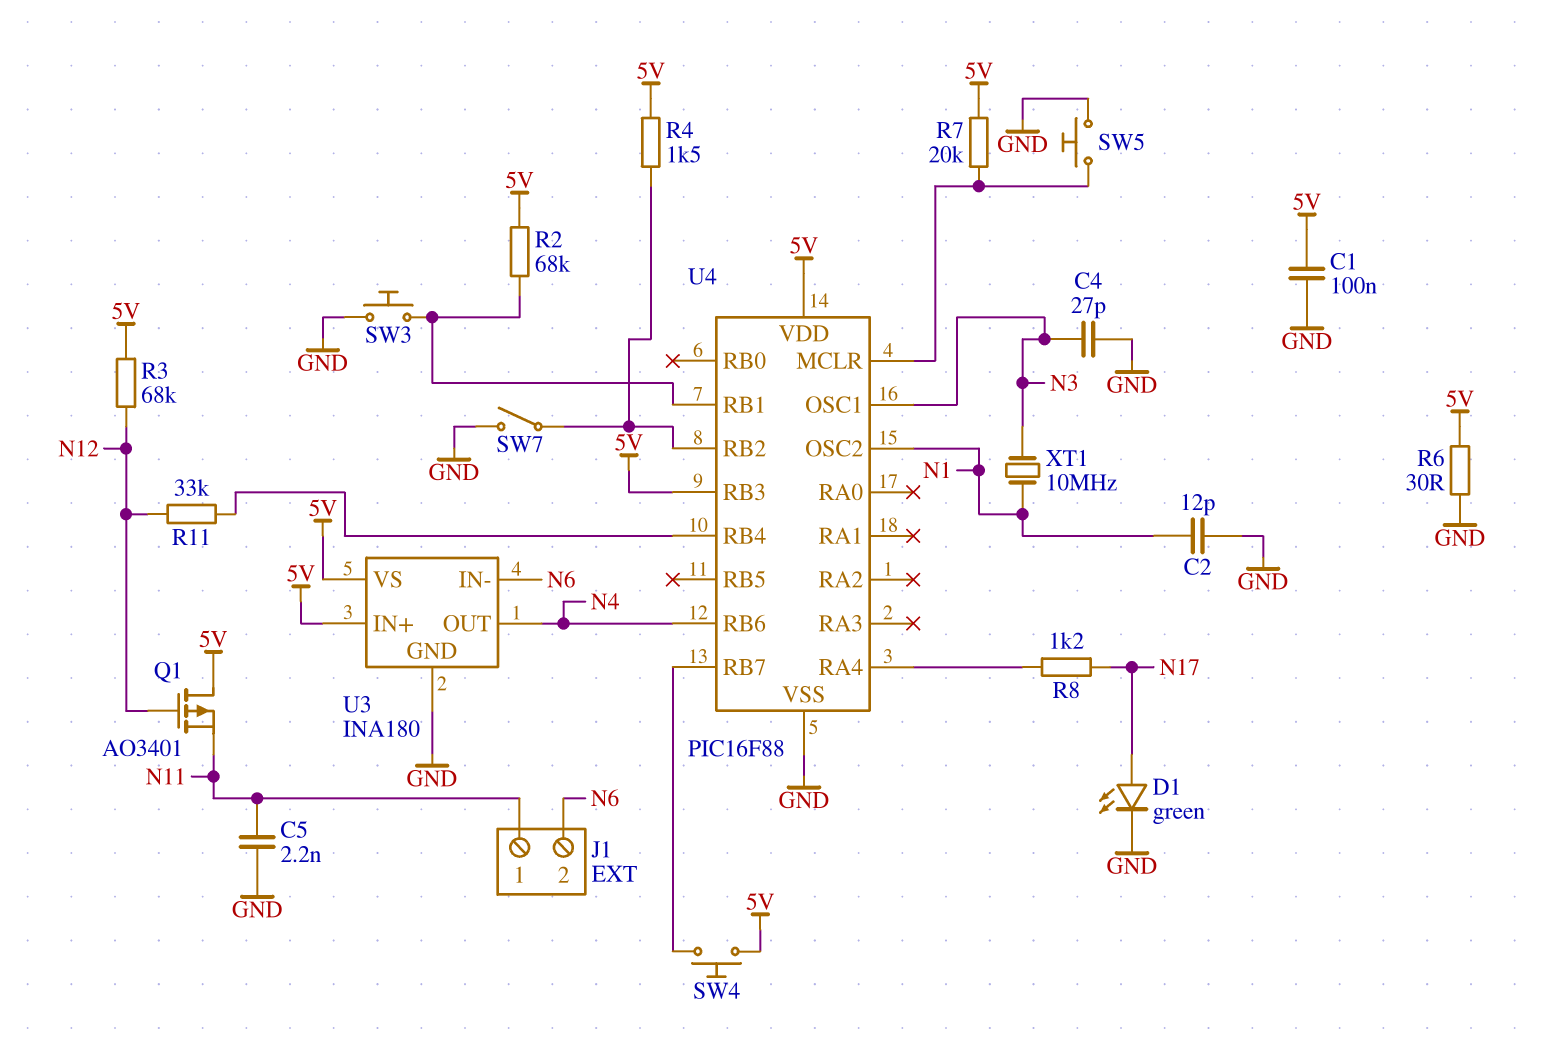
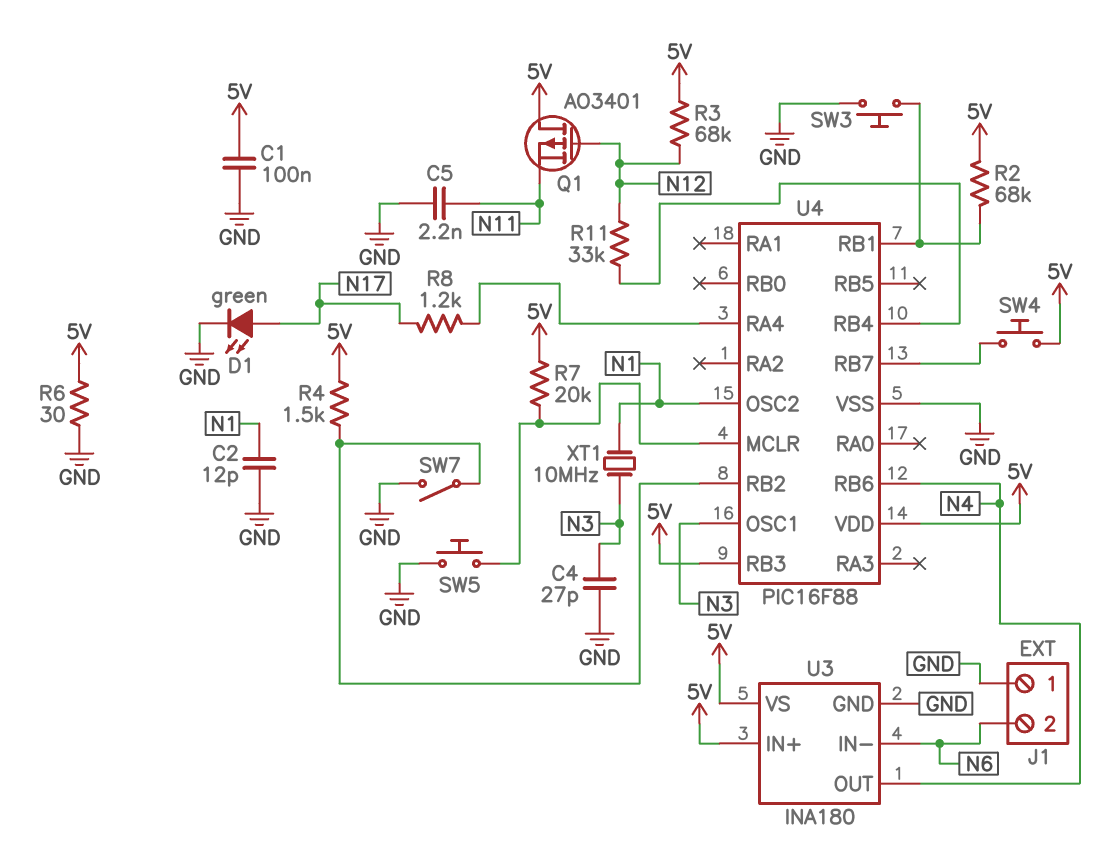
J1 pin 1: N11 -> GND

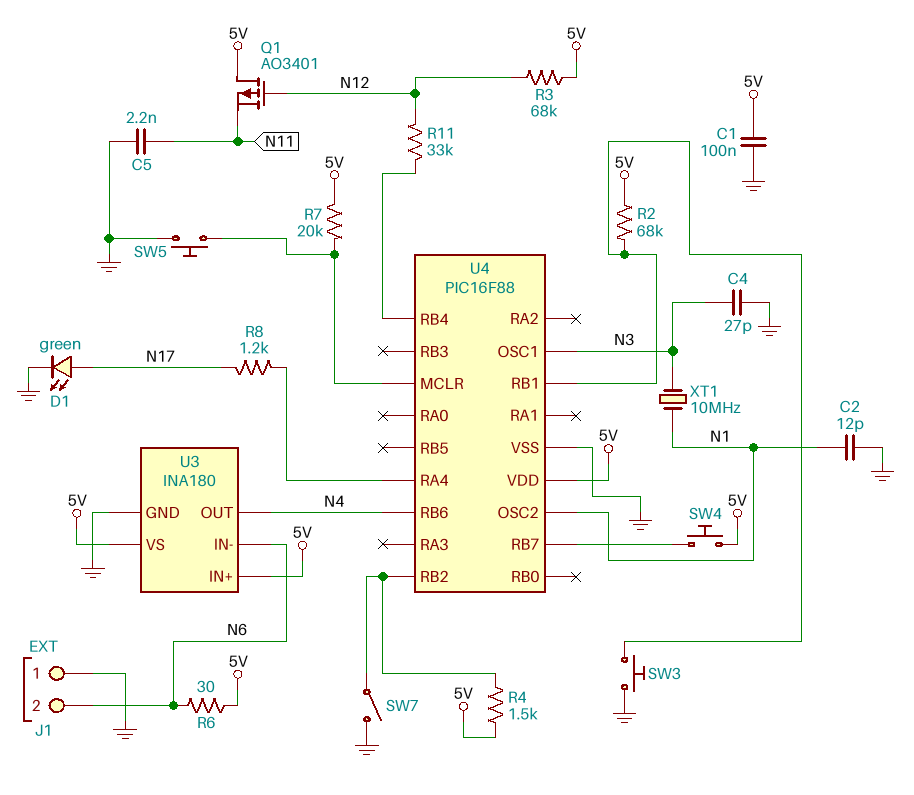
R6: 30 (5V, GND) -> 30 (5V, N6)
U4 pin RB3: 5V -> none

